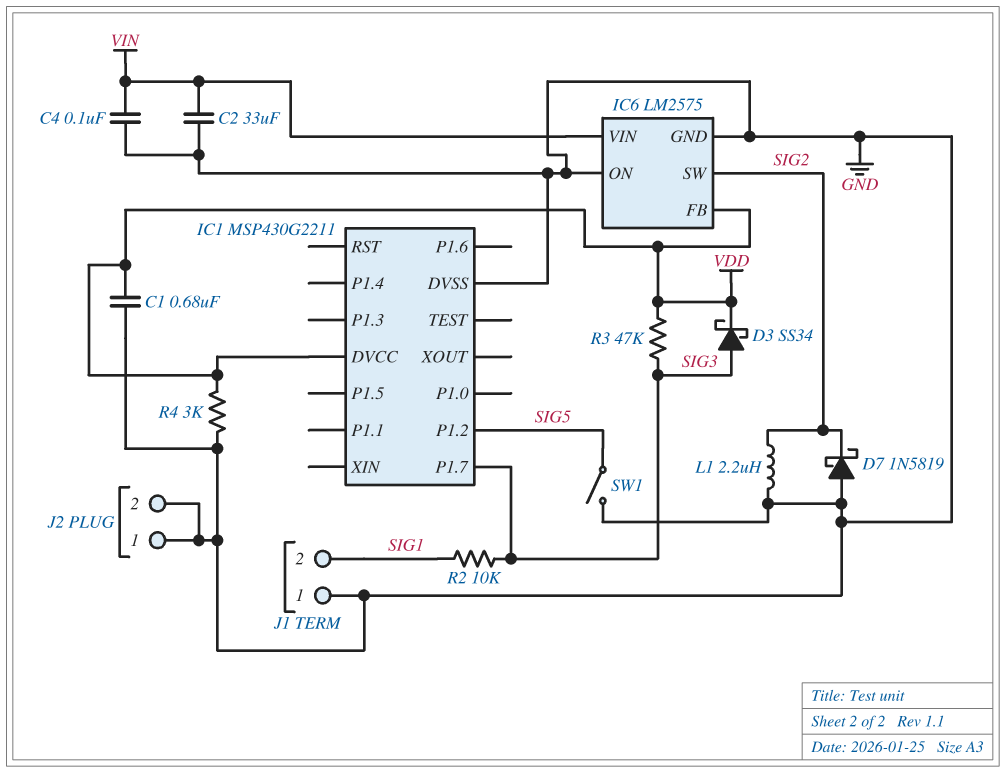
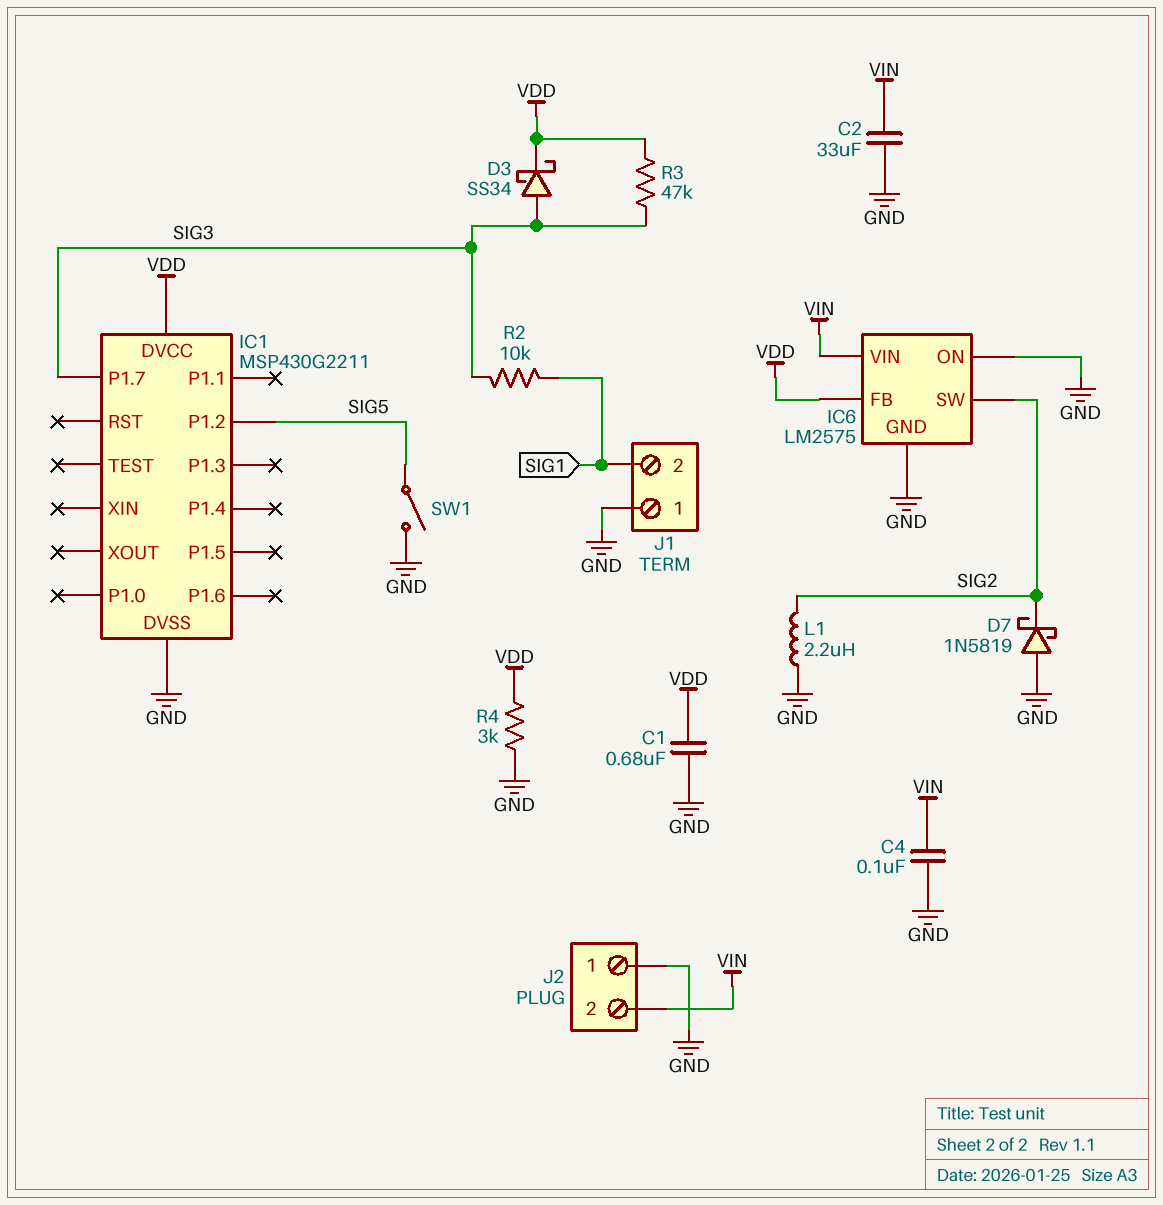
J2 pin 2: GND -> VIN

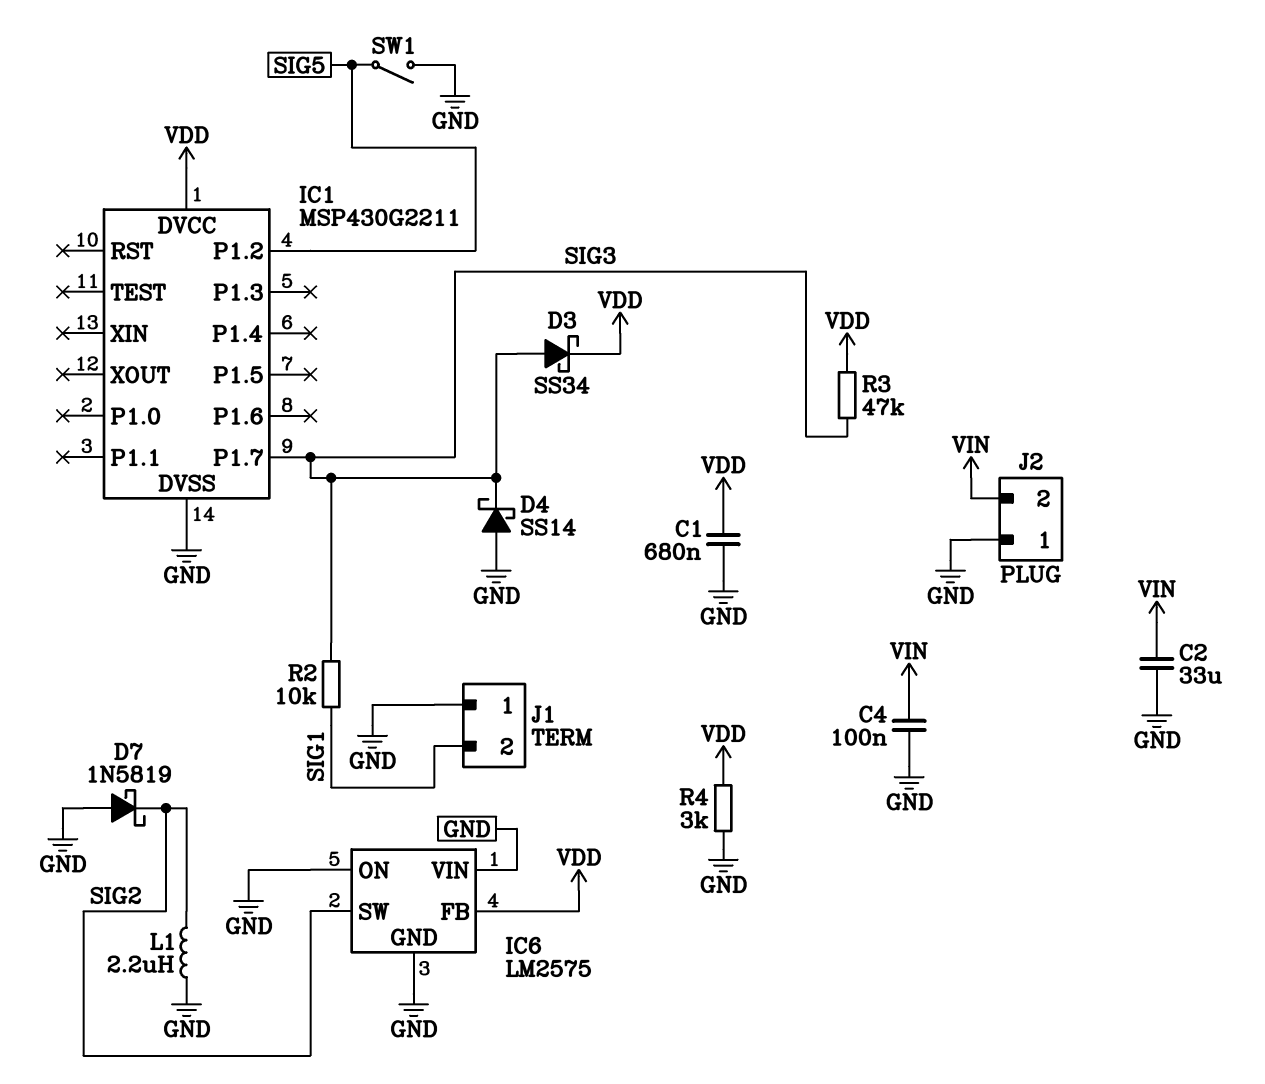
D4: none -> schottky SS14 (A GND, K SIG3)
IC6 pin VIN: VIN -> GND

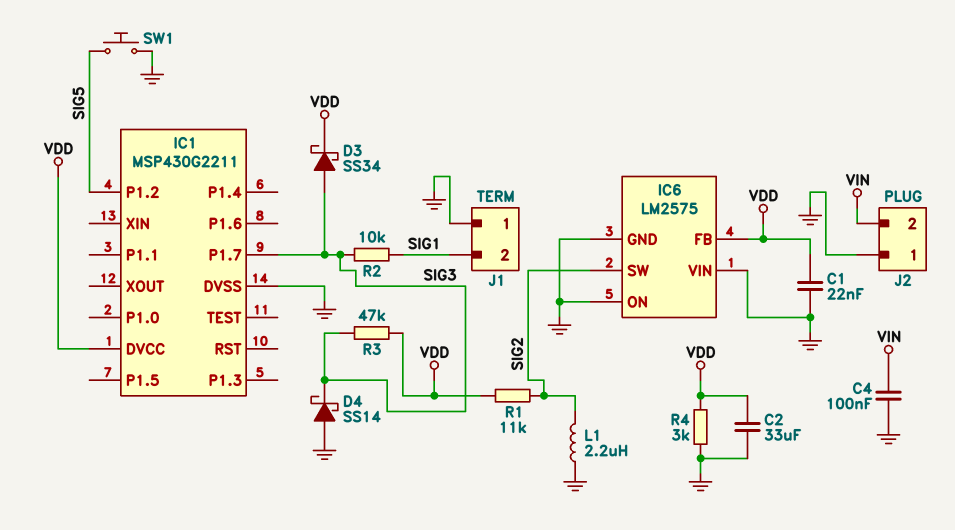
C1: 680nF (GND, VDD) -> 22nF (GND, VDD)
C2: 33uF (GND, VIN) -> 33uF (GND, VDD)
D7: schottky 1N5819 (A GND, K SIG2) -> none
R1: none -> 11k (SIG2, VDD)
SW1: switch (GND, SIG5) -> button (GND, SIG5)

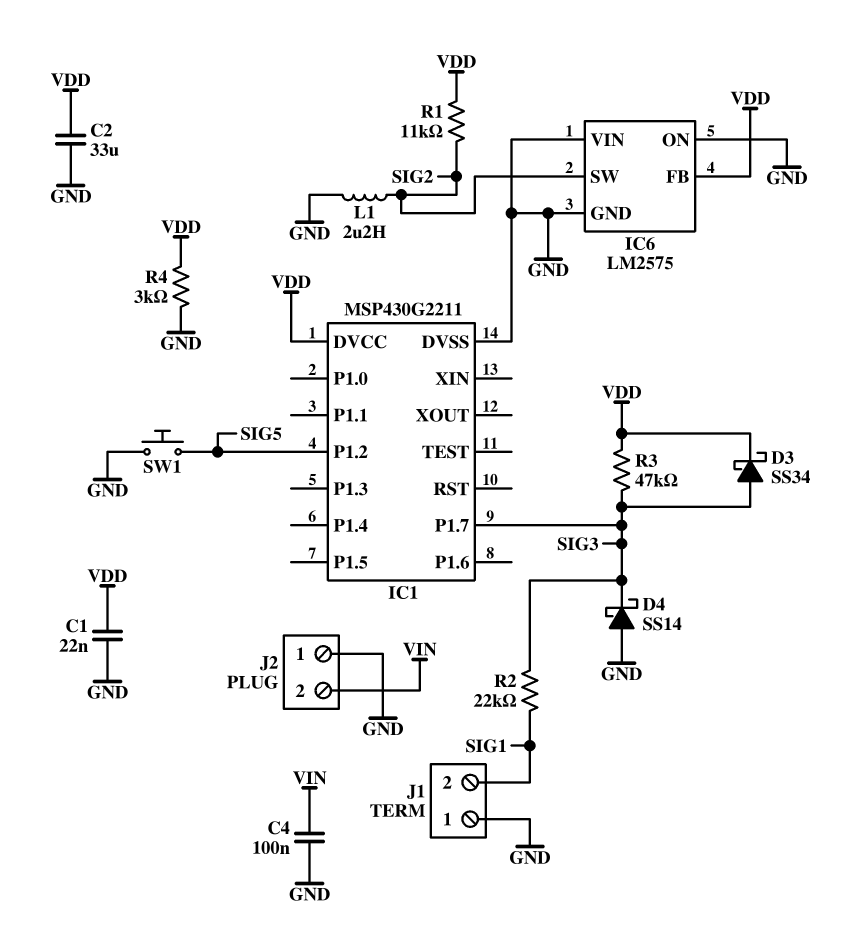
R2: 10k (SIG1, SIG3) -> 22k (SIG1, SIG3)

